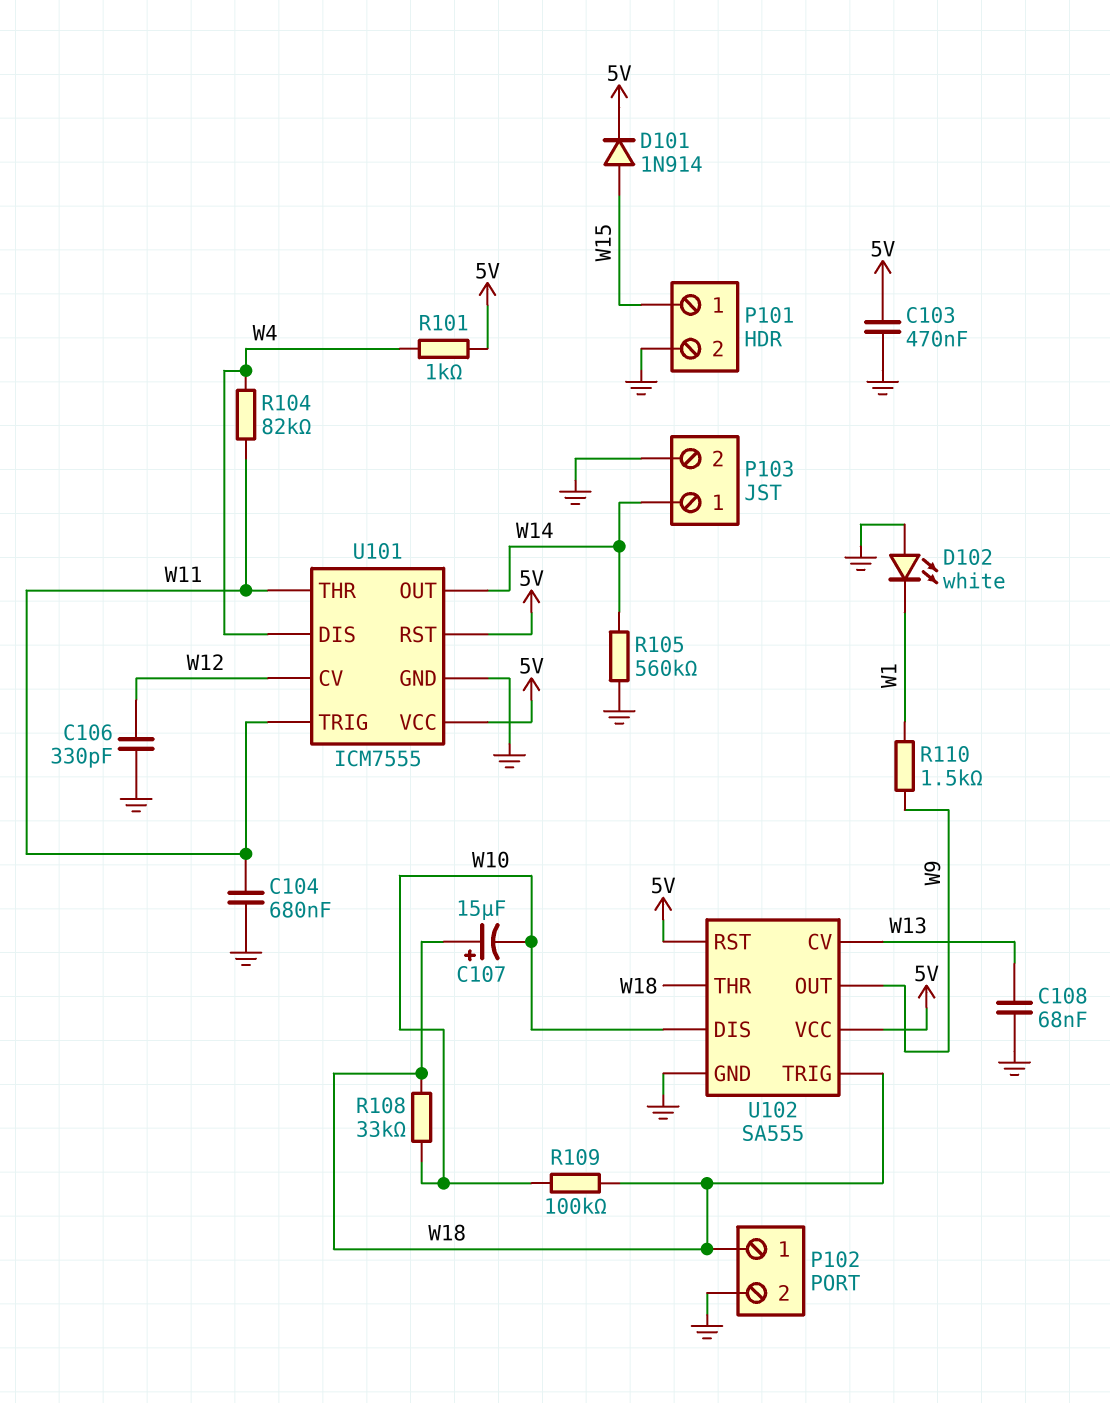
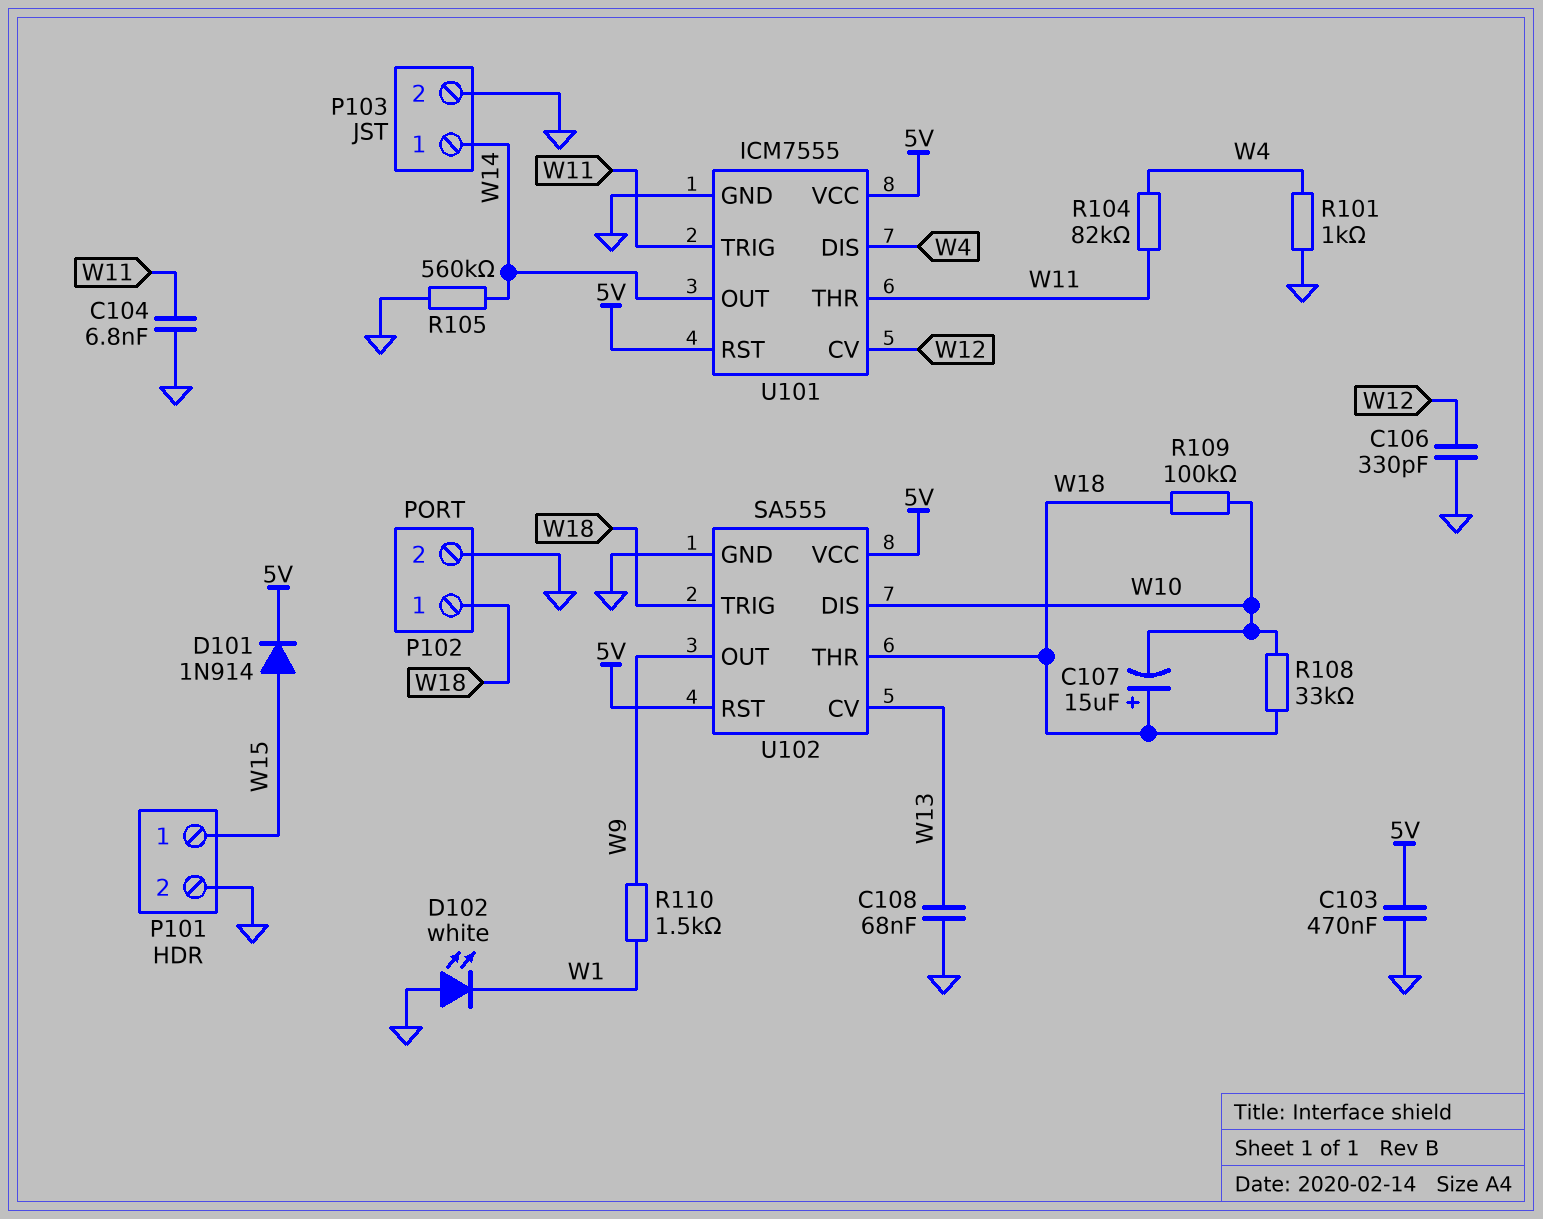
C104: 680nF (GND, W11) -> 6.8nF (GND, W11)
R101: 1k (5V, W4) -> 1k (GND, W4)

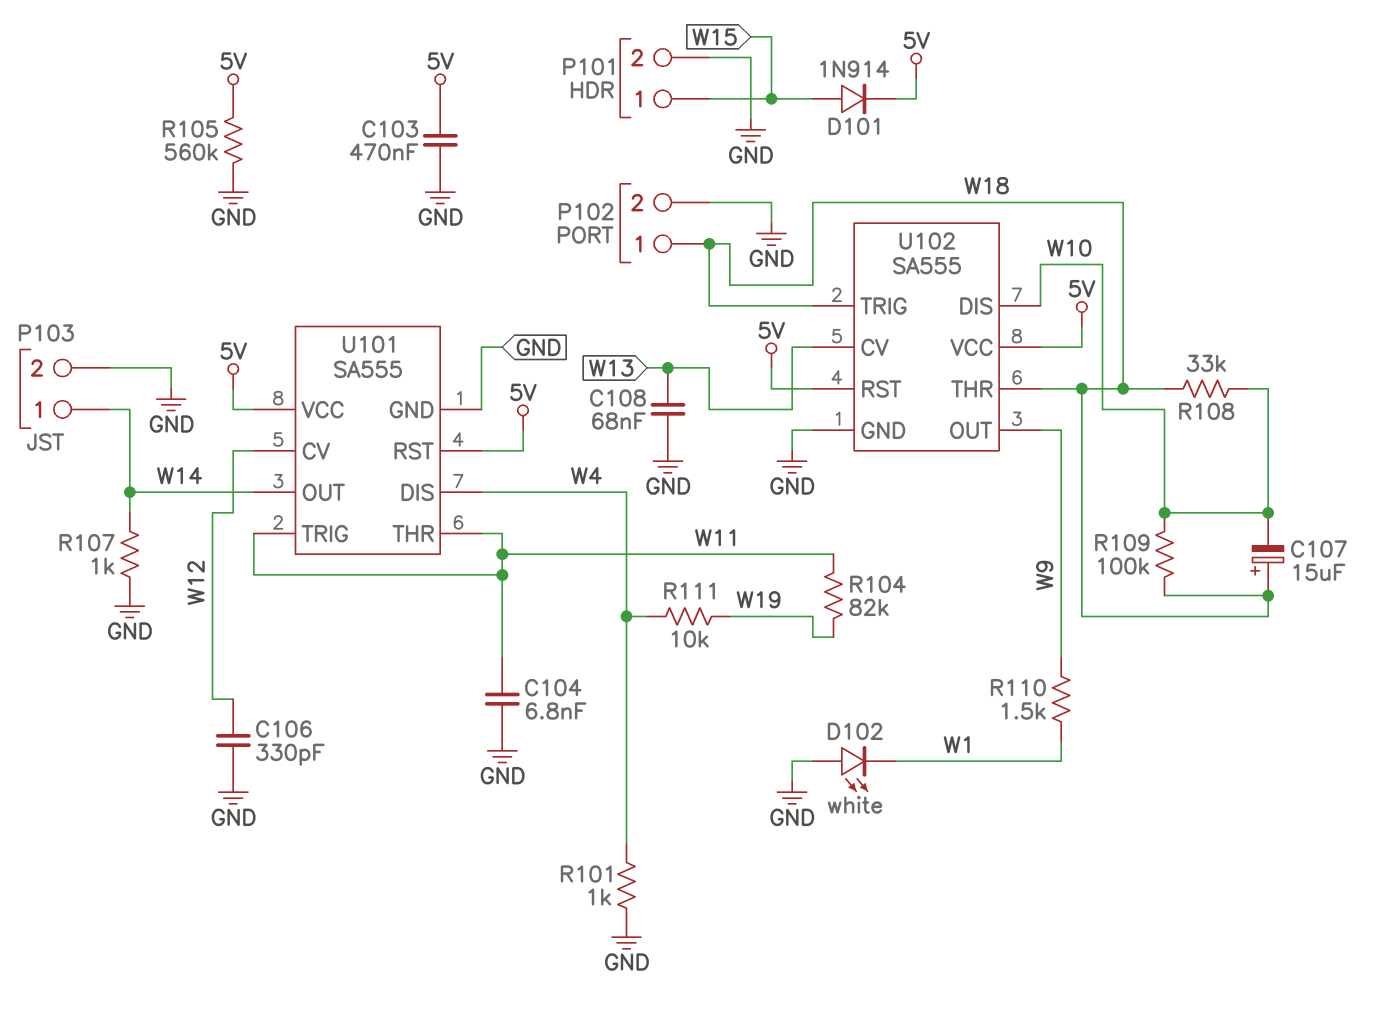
R104: 82k (W4, W11) -> 82k (W11, W19)
R105: 560k (GND, W14) -> 560k (5V, GND)
R107: none -> 1k (GND, W14)
R111: none -> 10k (W4, W19)
U101: ICM7555 -> SA555

